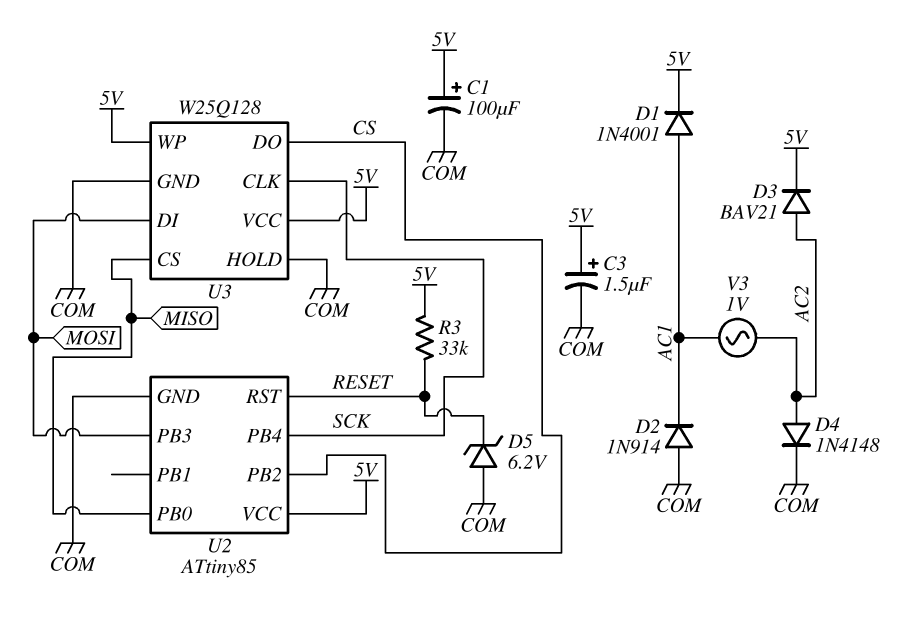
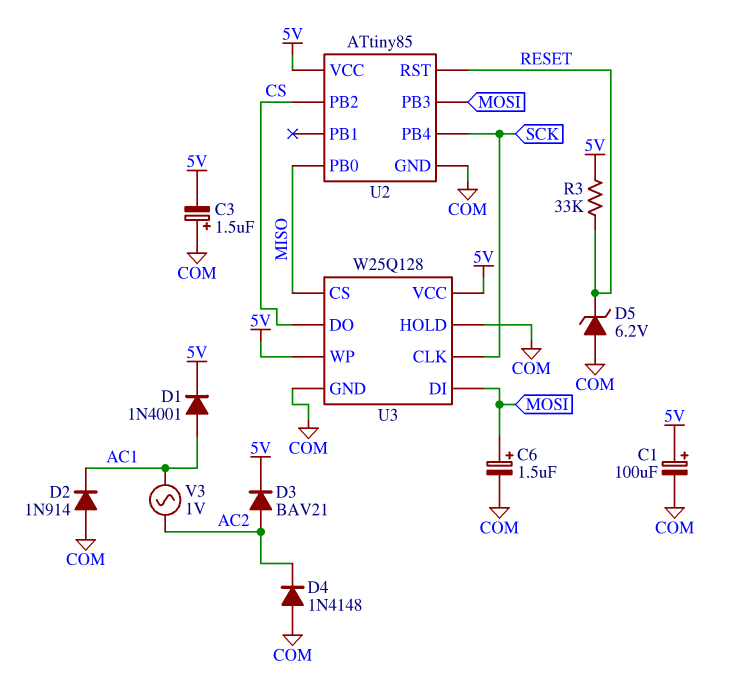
C3: 1.5uF (plus 5V, minus COM) -> 1.5uF (plus COM, minus 5V)
C6: none -> 1.5uF (plus MOSI, minus COM)
D4: diode 1N4148 (A AC2, K COM) -> diode 1N4148 (A COM, K AC2)

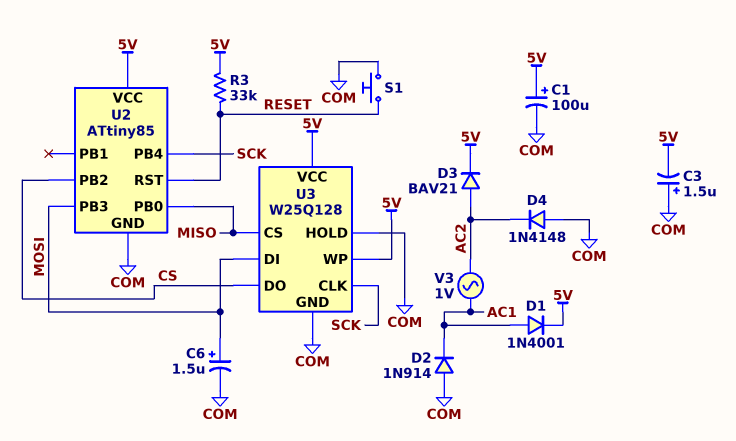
D5: zener 6.2V (A COM, K RESET) -> none
S1: none -> button (COM, RESET)

